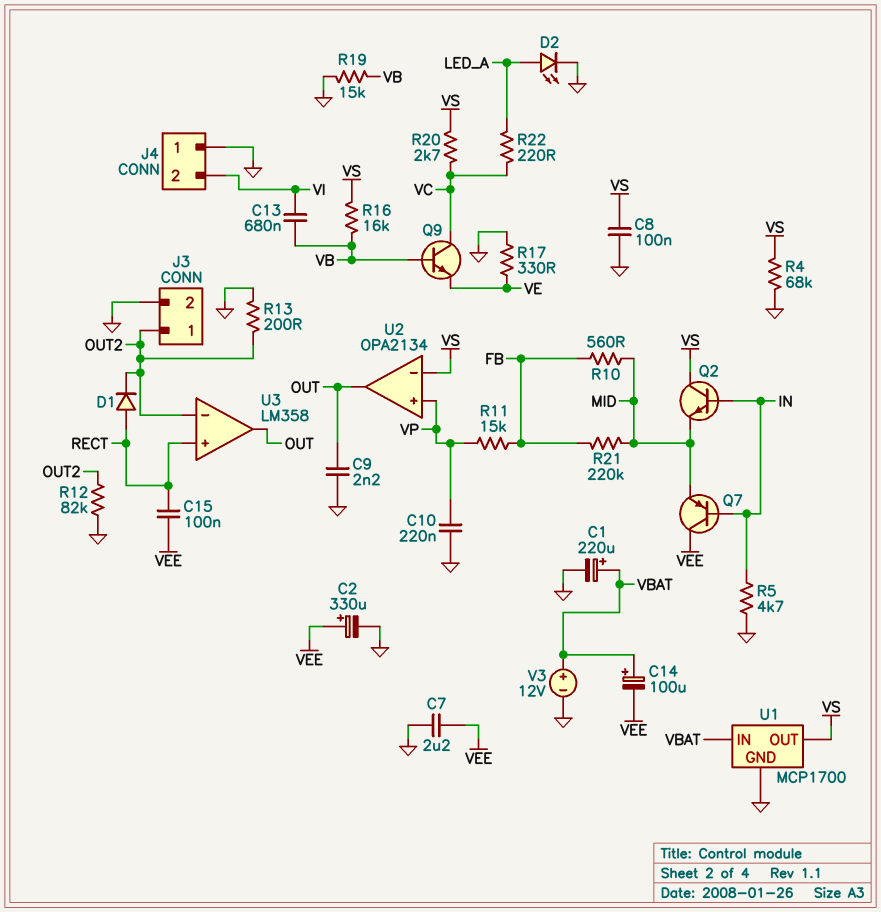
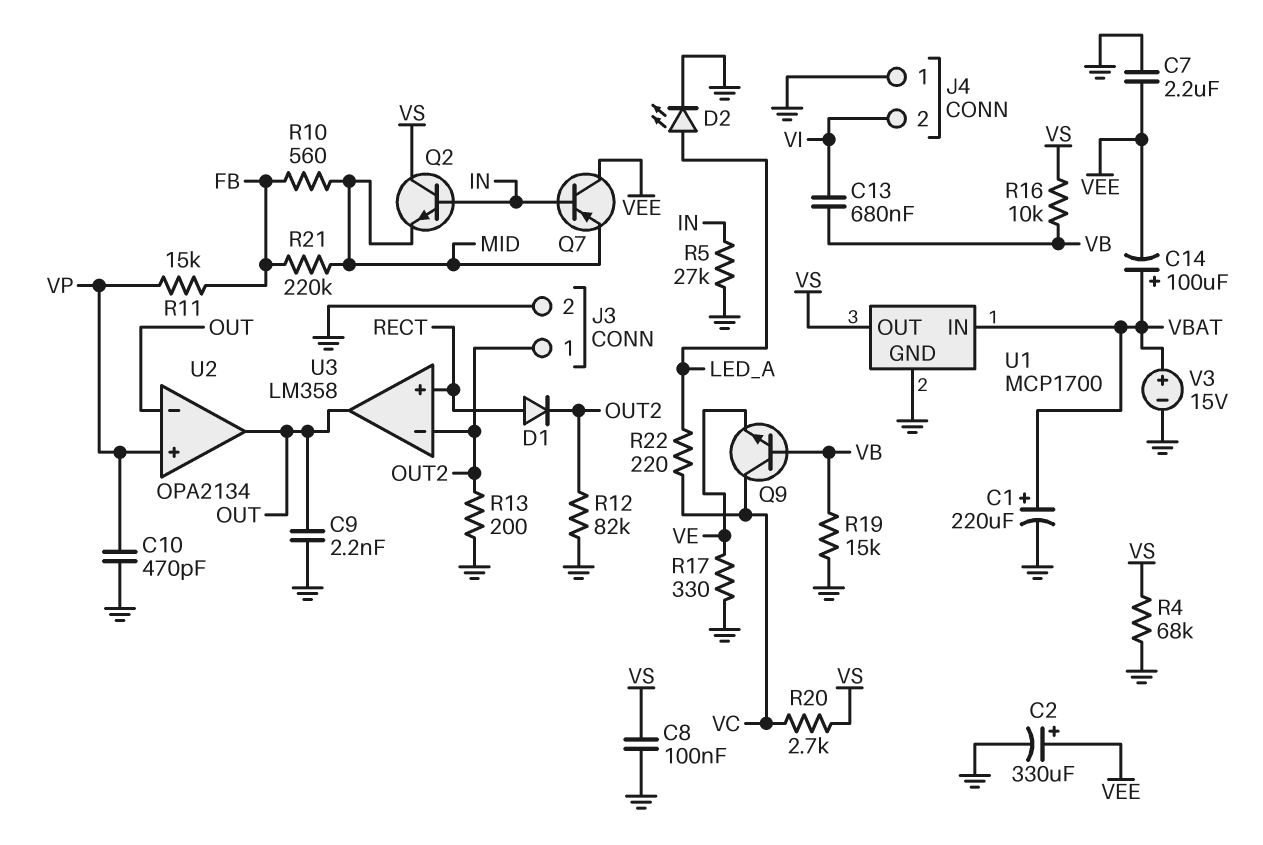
C10: 220nF (GND, VP) -> 470pF (GND, VP)
C15: 100nF (RECT, VEE) -> none
R5: 4.7k (GND, IN) -> 27k (GND, IN)
R16: 16k (VB, VS) -> 10k (VB, VS)
U2 pin in-: VS -> OUT
V3: 12V (plus VBAT, minus GND) -> 15V (plus VBAT, minus GND)

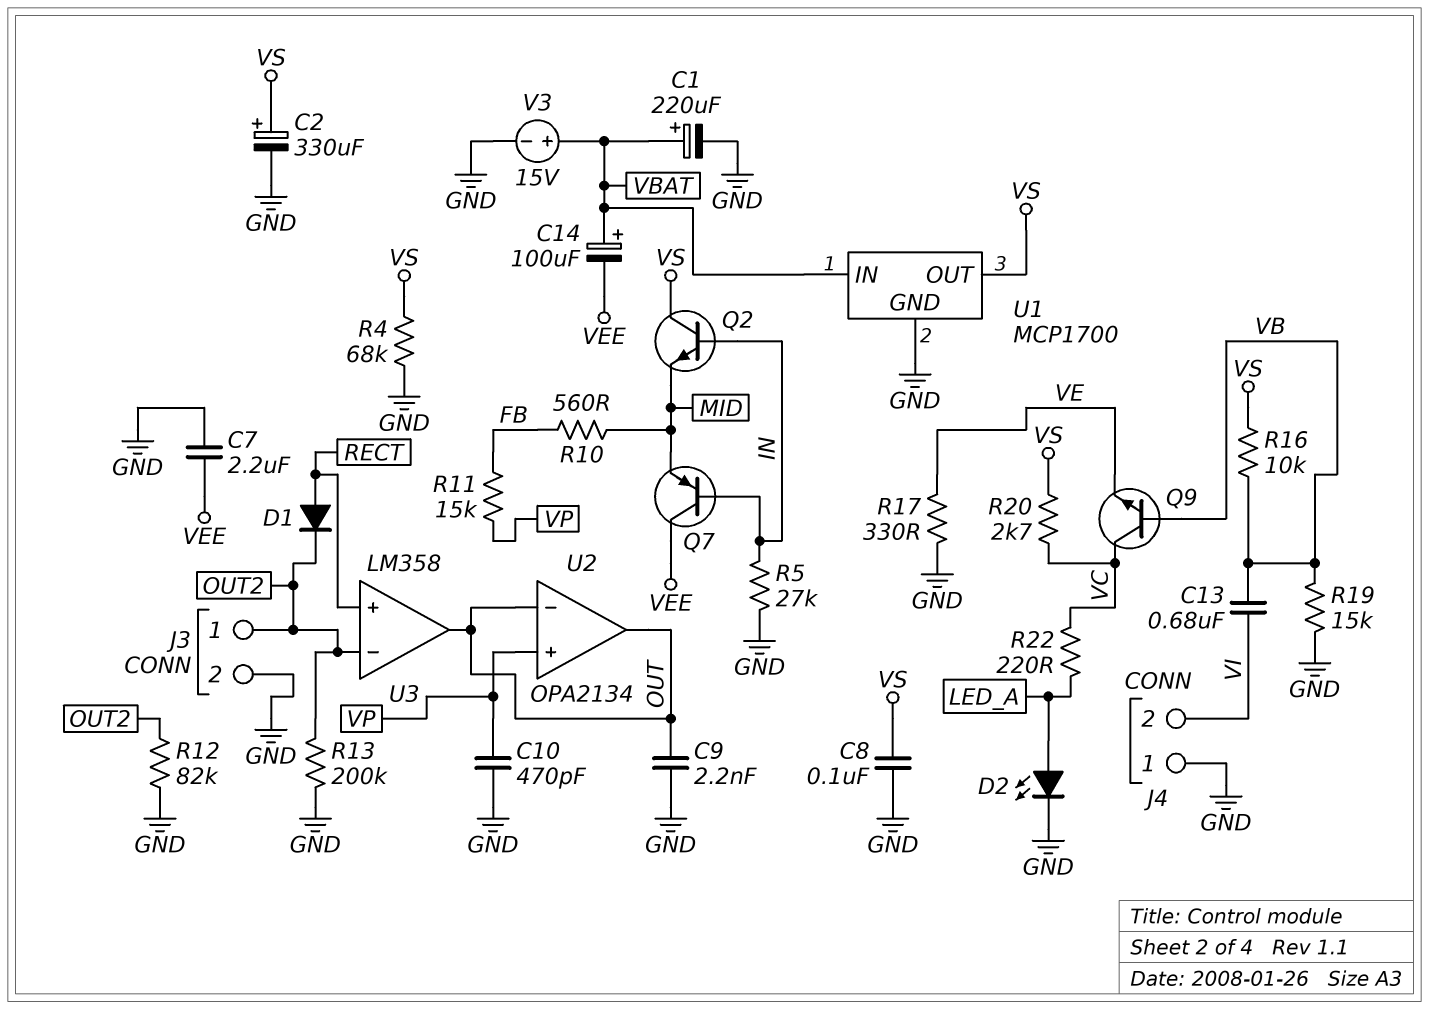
C2: 330uF (plus VEE, minus GND) -> 330uF (plus VS, minus GND)
R13: 200 (GND, OUT2) -> 200k (GND, OUT2)
R21: 220k (FB, MID) -> none

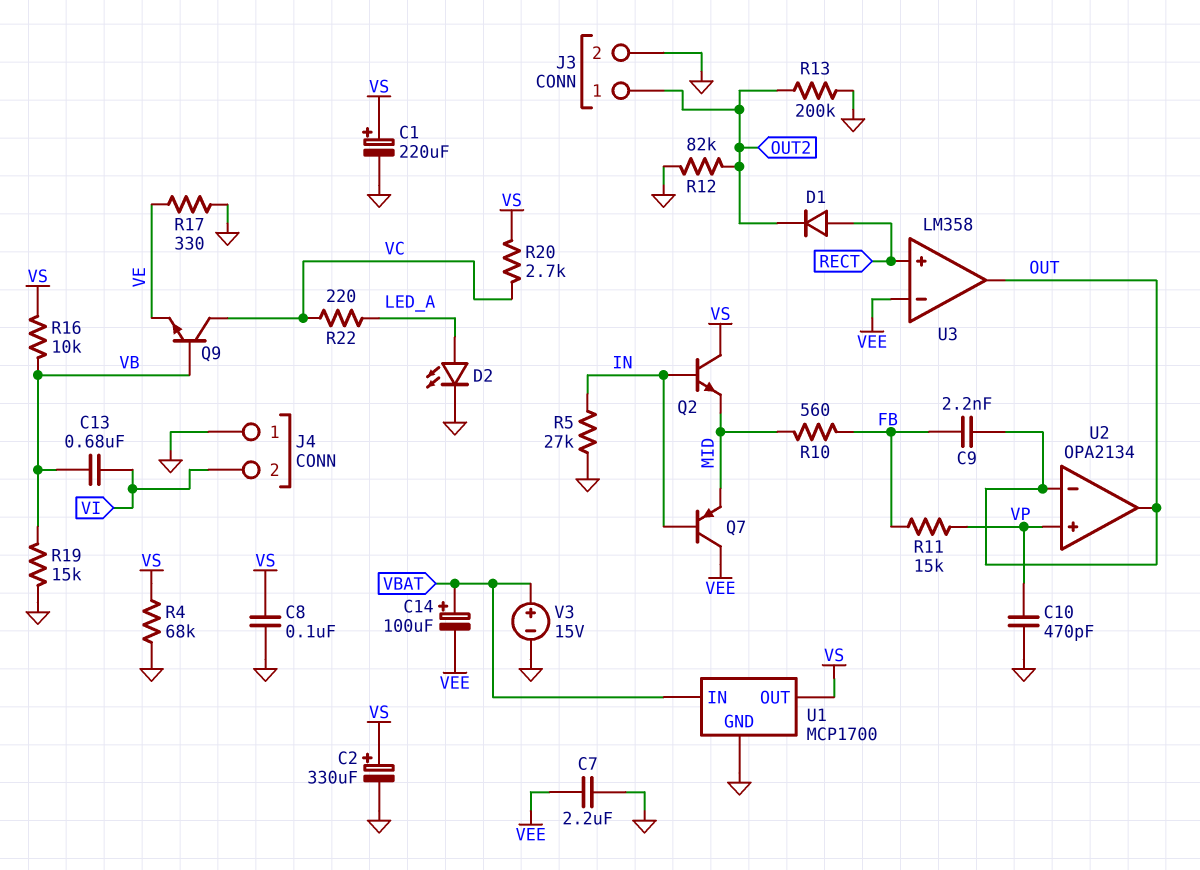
C1: 220uF (plus VBAT, minus GND) -> 220uF (plus VS, minus GND)
C9: 2.2nF (GND, OUT) -> 2.2nF (FB, OUT)
U3 pin in-: OUT2 -> VEE

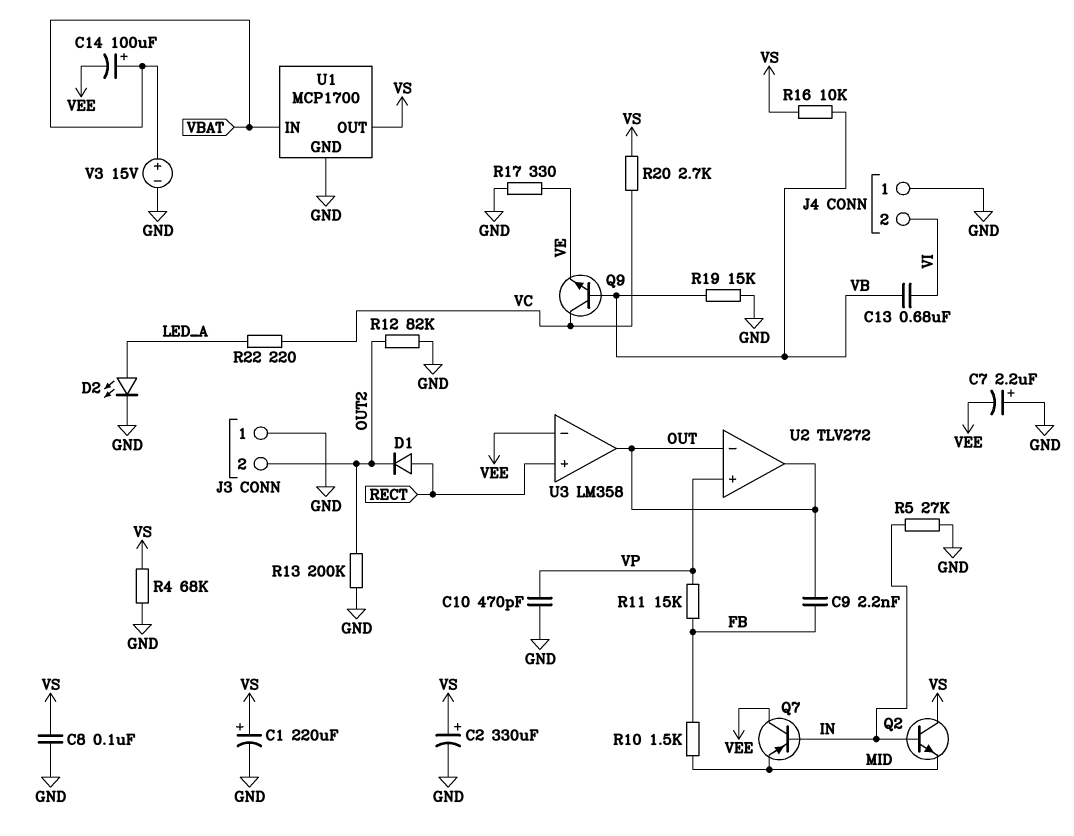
C7: 2.2uF (GND, VEE) -> 2.2uF (plus GND, minus VEE)
J3 pin 1: OUT2 -> GND
J3 pin 2: GND -> OUT2
R10: 560 (FB, MID) -> 1.5k (FB, MID)
U2: OPA2134 -> TLV272

